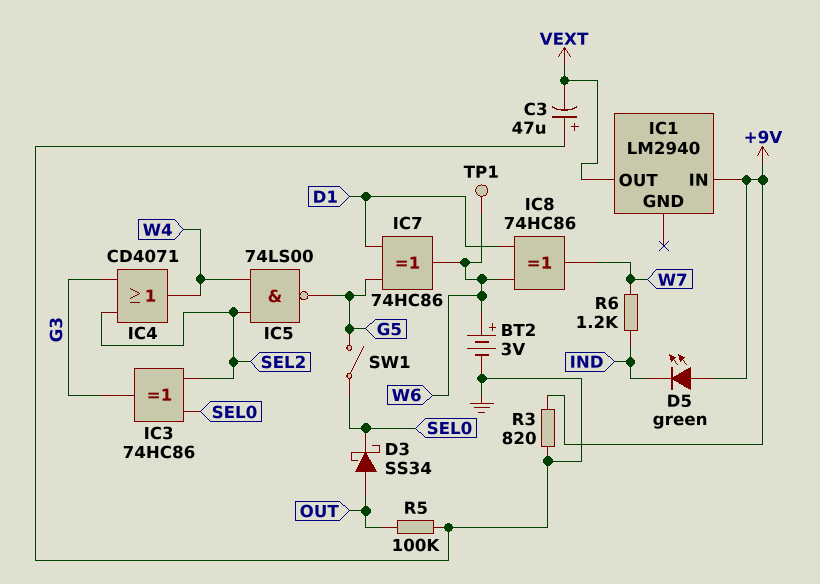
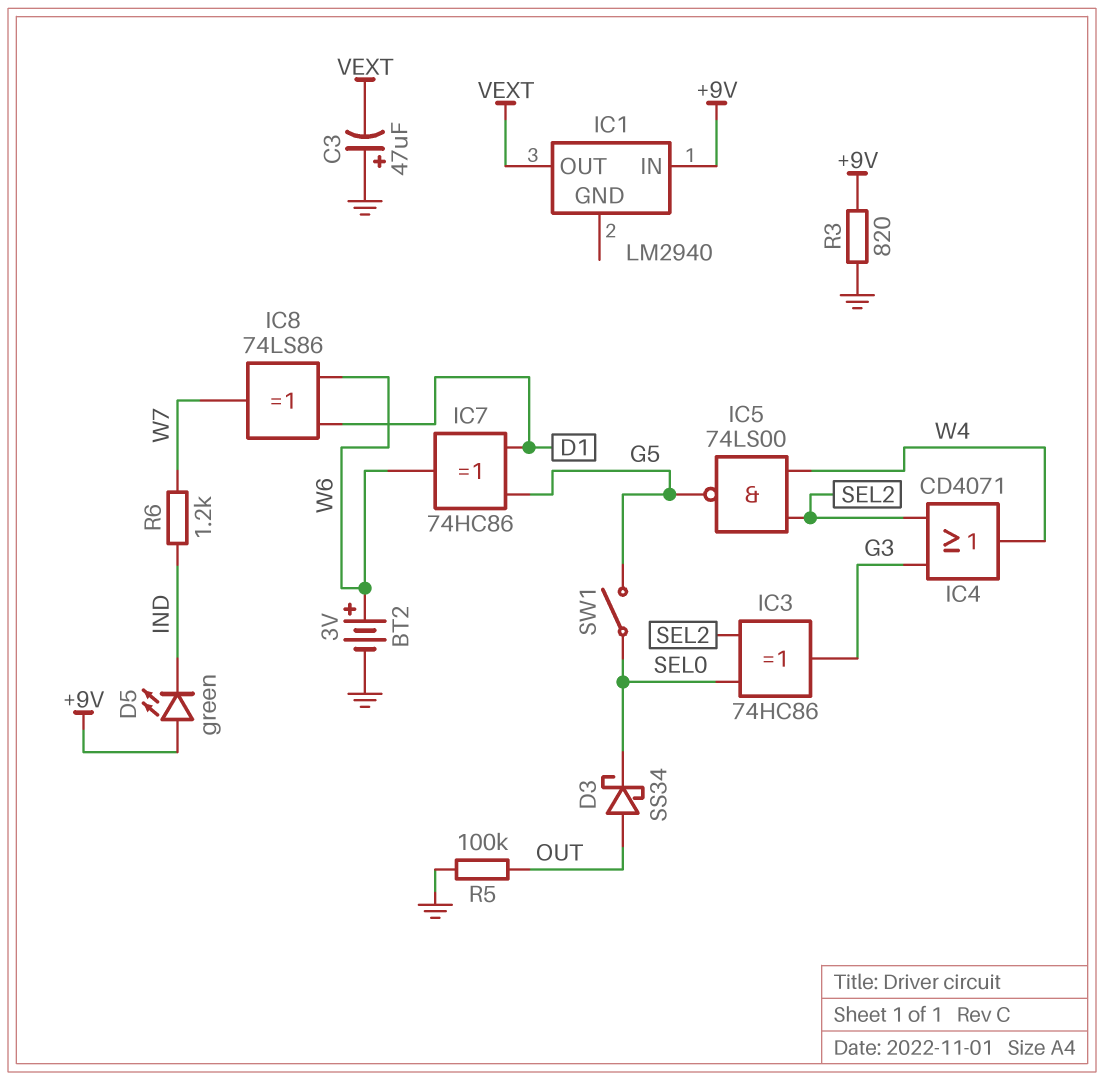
IC8: XOR 74HC86 (in D1, in W6, out W7) -> XOR 74LS86 (in D1, in W6, out W7)
TP1: test point (W6) -> none

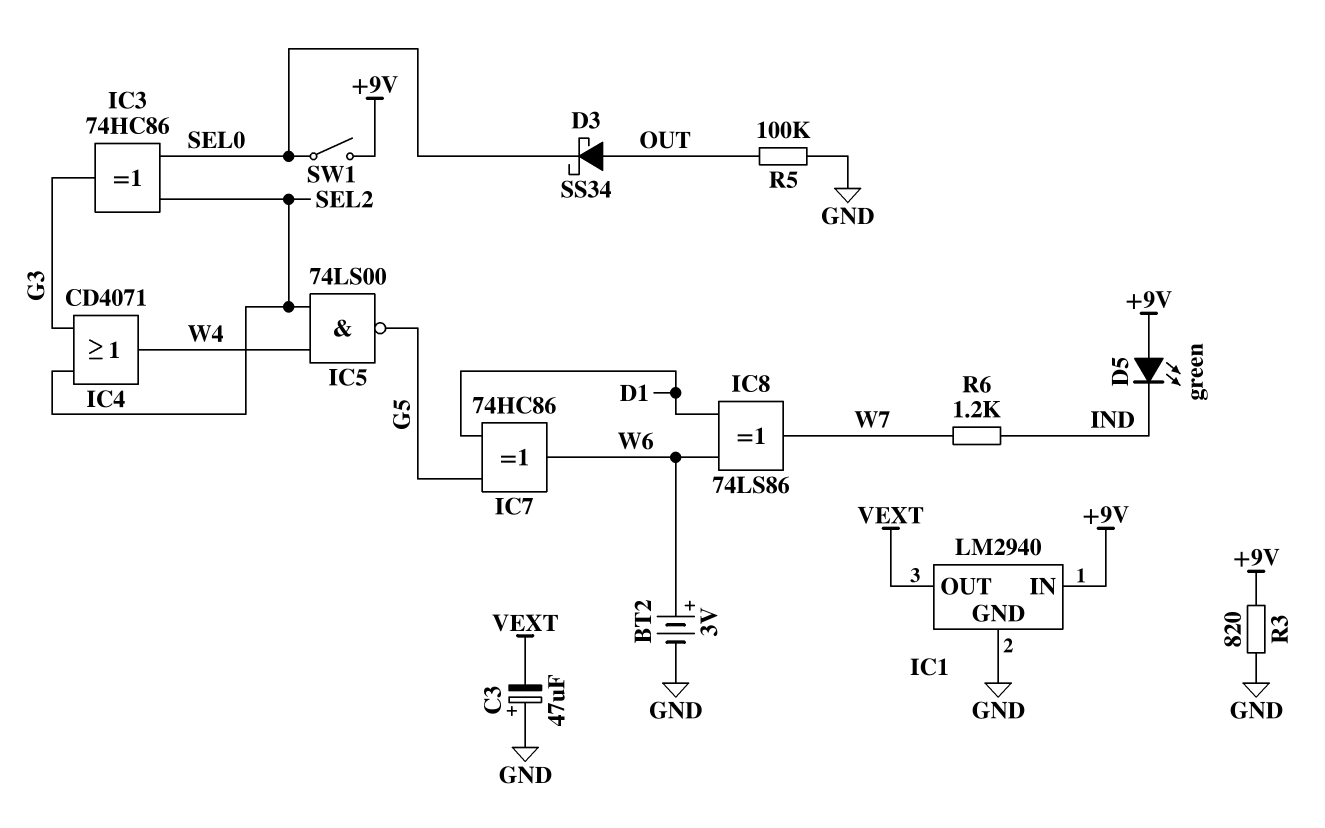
IC1 pin GND: none -> GND
SW1: switch (G5, SEL0) -> switch (+9V, SEL0)

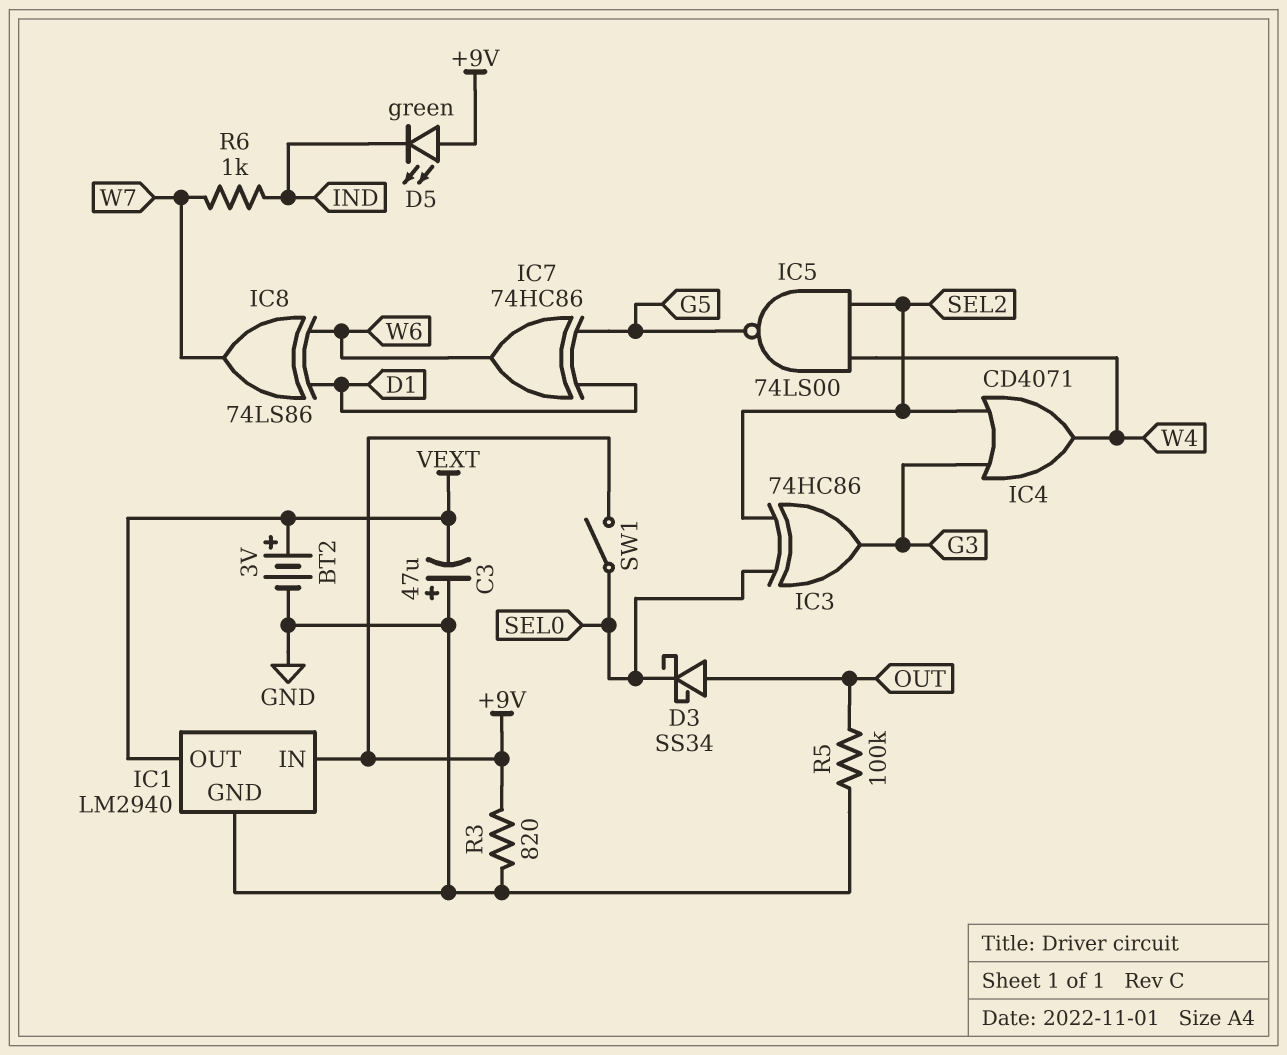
BT2: 3V (plus W6, minus GND) -> 3V (plus VEXT, minus GND)
R6: 1.2k (IND, W7) -> 1k (IND, W7)

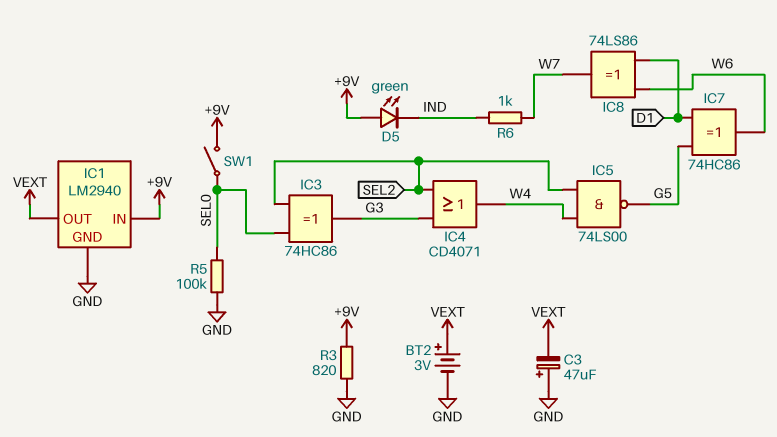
D3: schottky SS34 (A OUT, K SEL0) -> none
R5: 100k (GND, OUT) -> 100k (GND, SEL0)

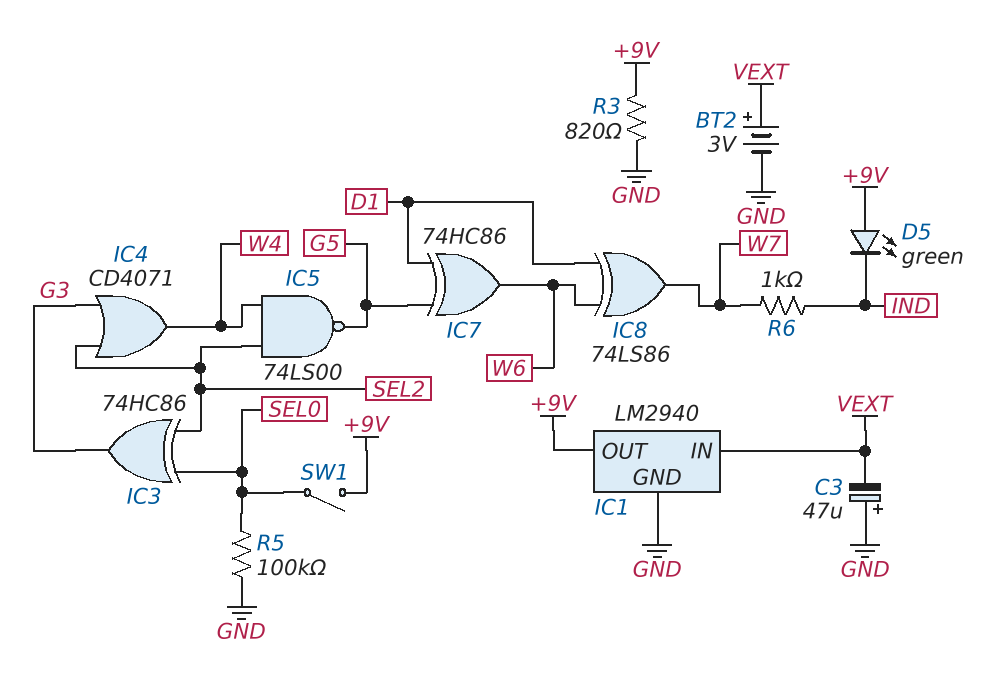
IC1 pin IN: +9V -> VEXT
IC1 pin OUT: VEXT -> +9V

